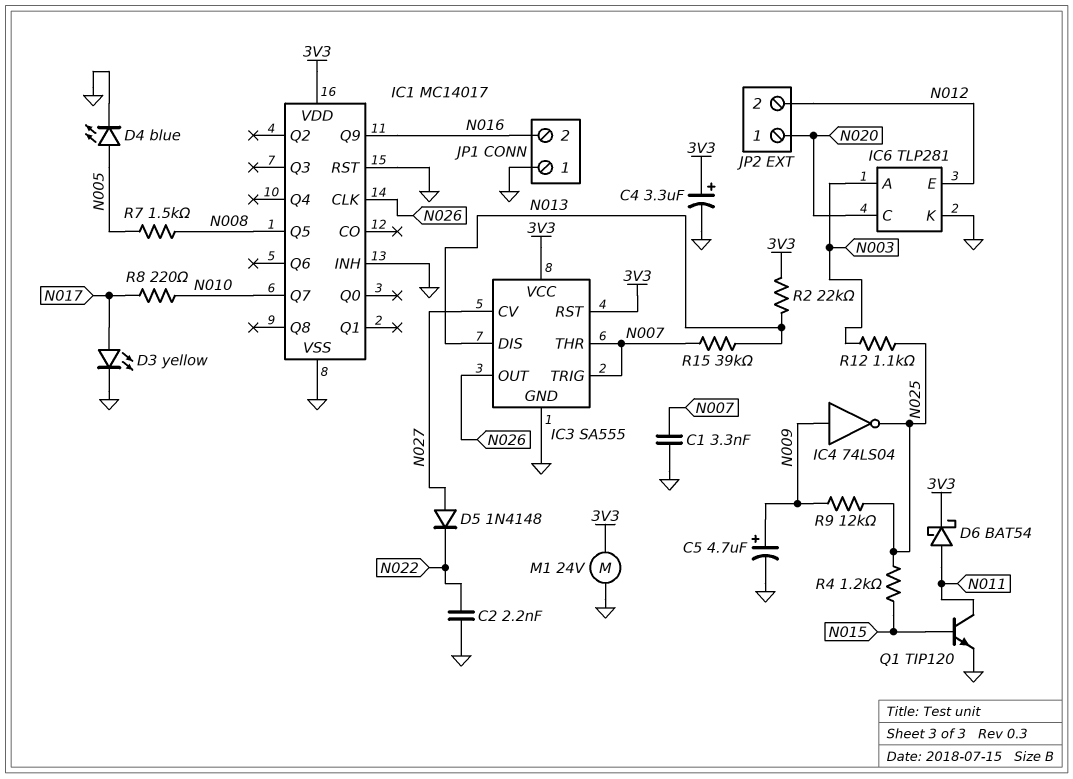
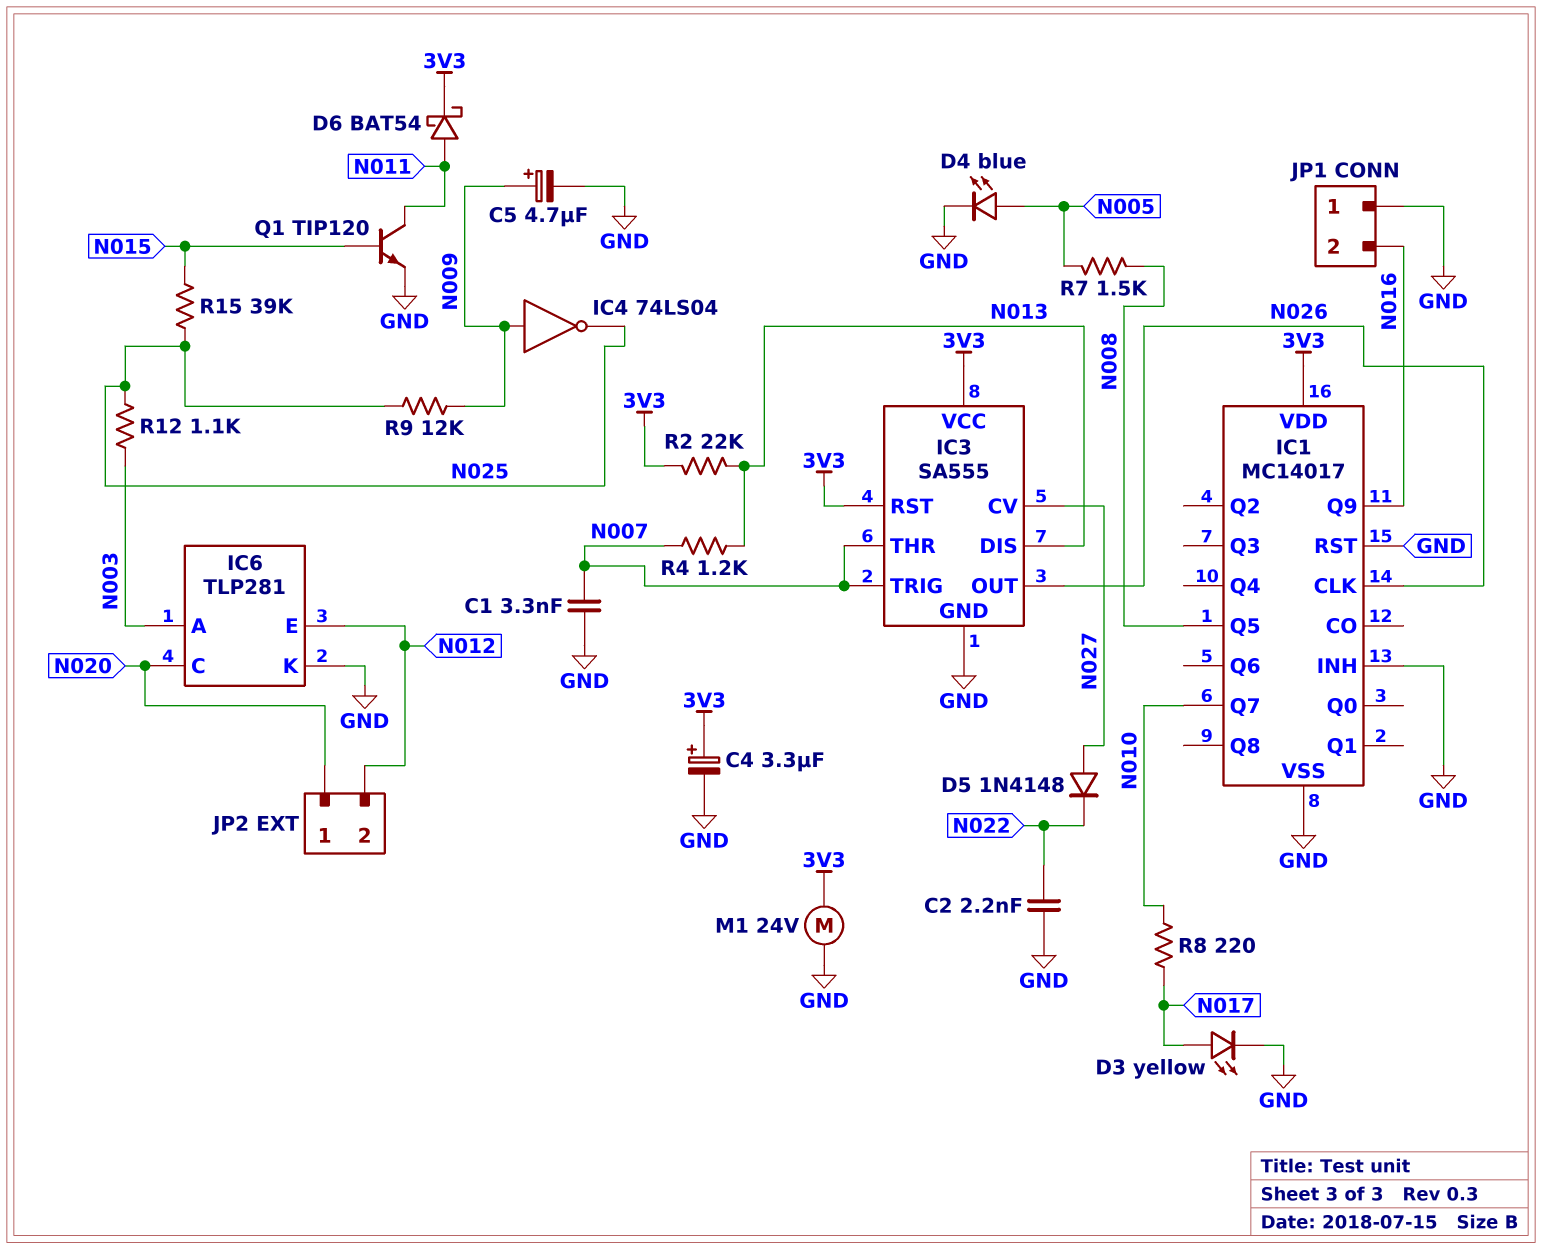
R4: 1.2k (N015, N025) -> 1.2k (N007, N013)
R15: 39k (N007, N013) -> 39k (N015, N025)

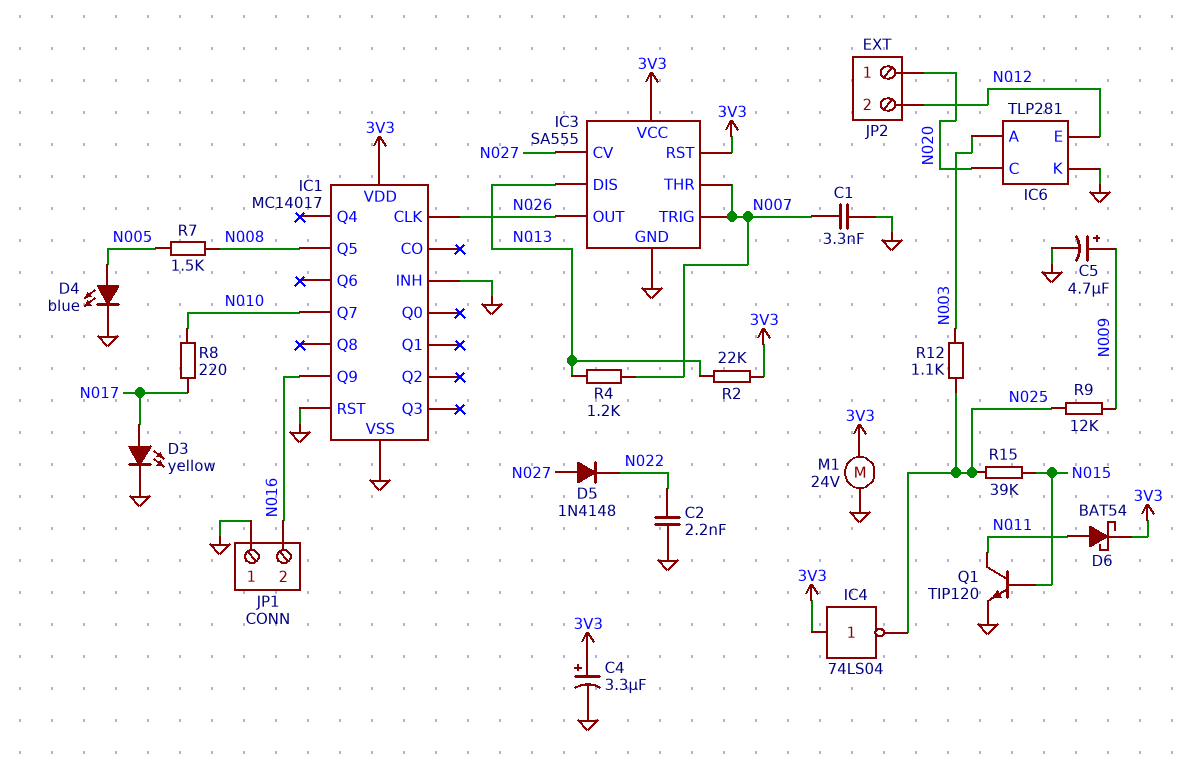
IC4: NOT 74LS04 (in N009, out N025) -> NOT 74LS04 (in 3V3, out N025)

